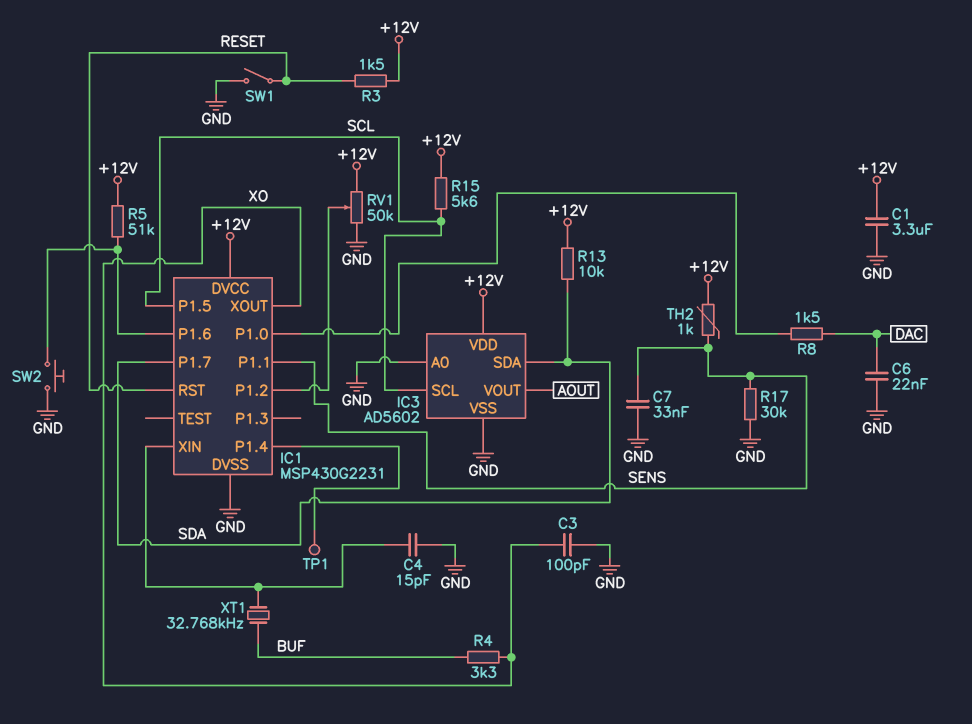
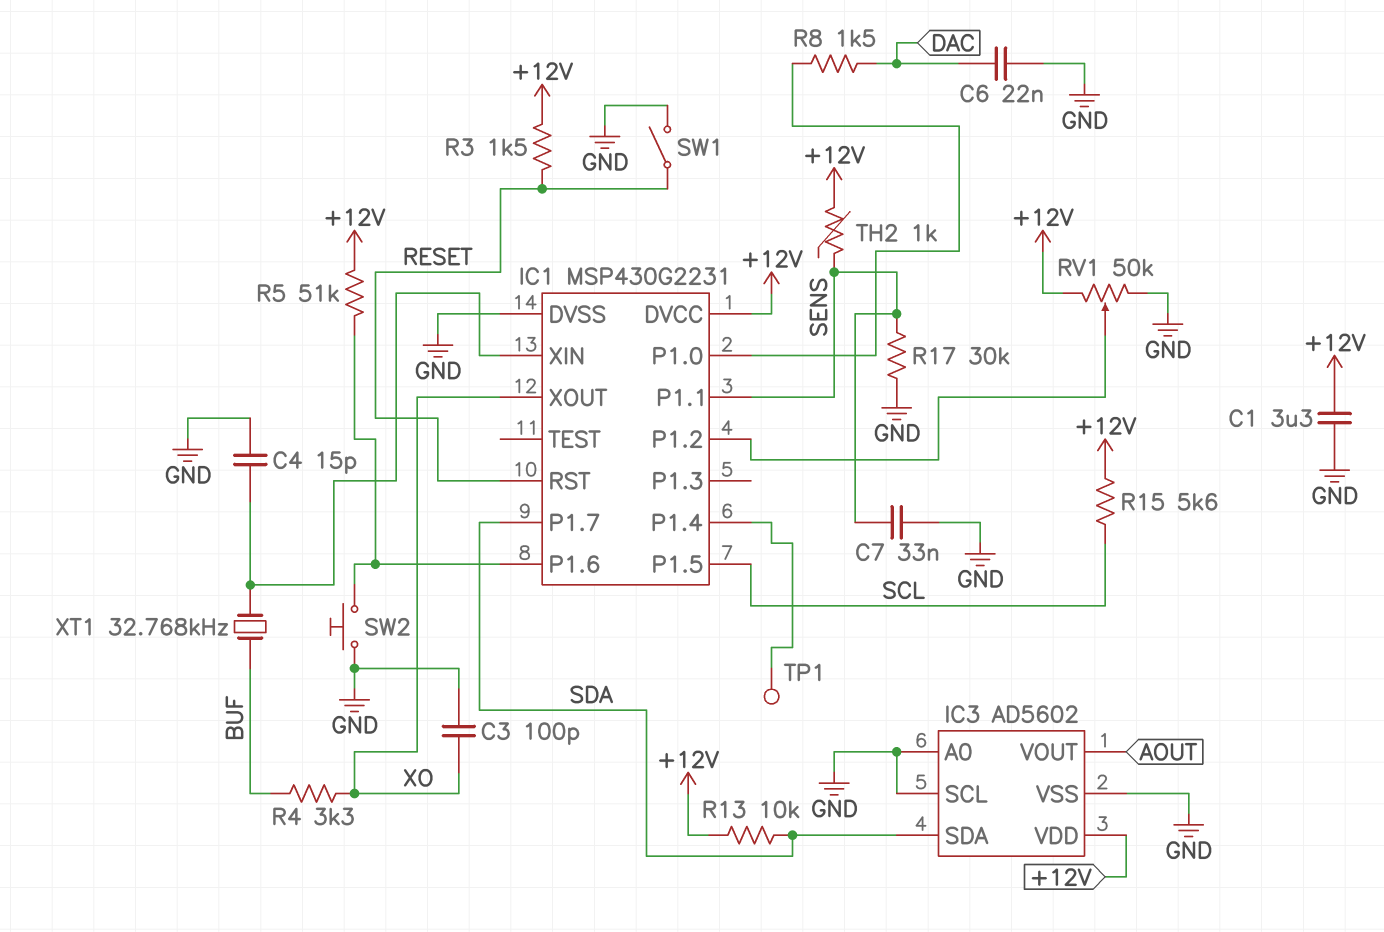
IC3 pin SCL: SCL -> GND

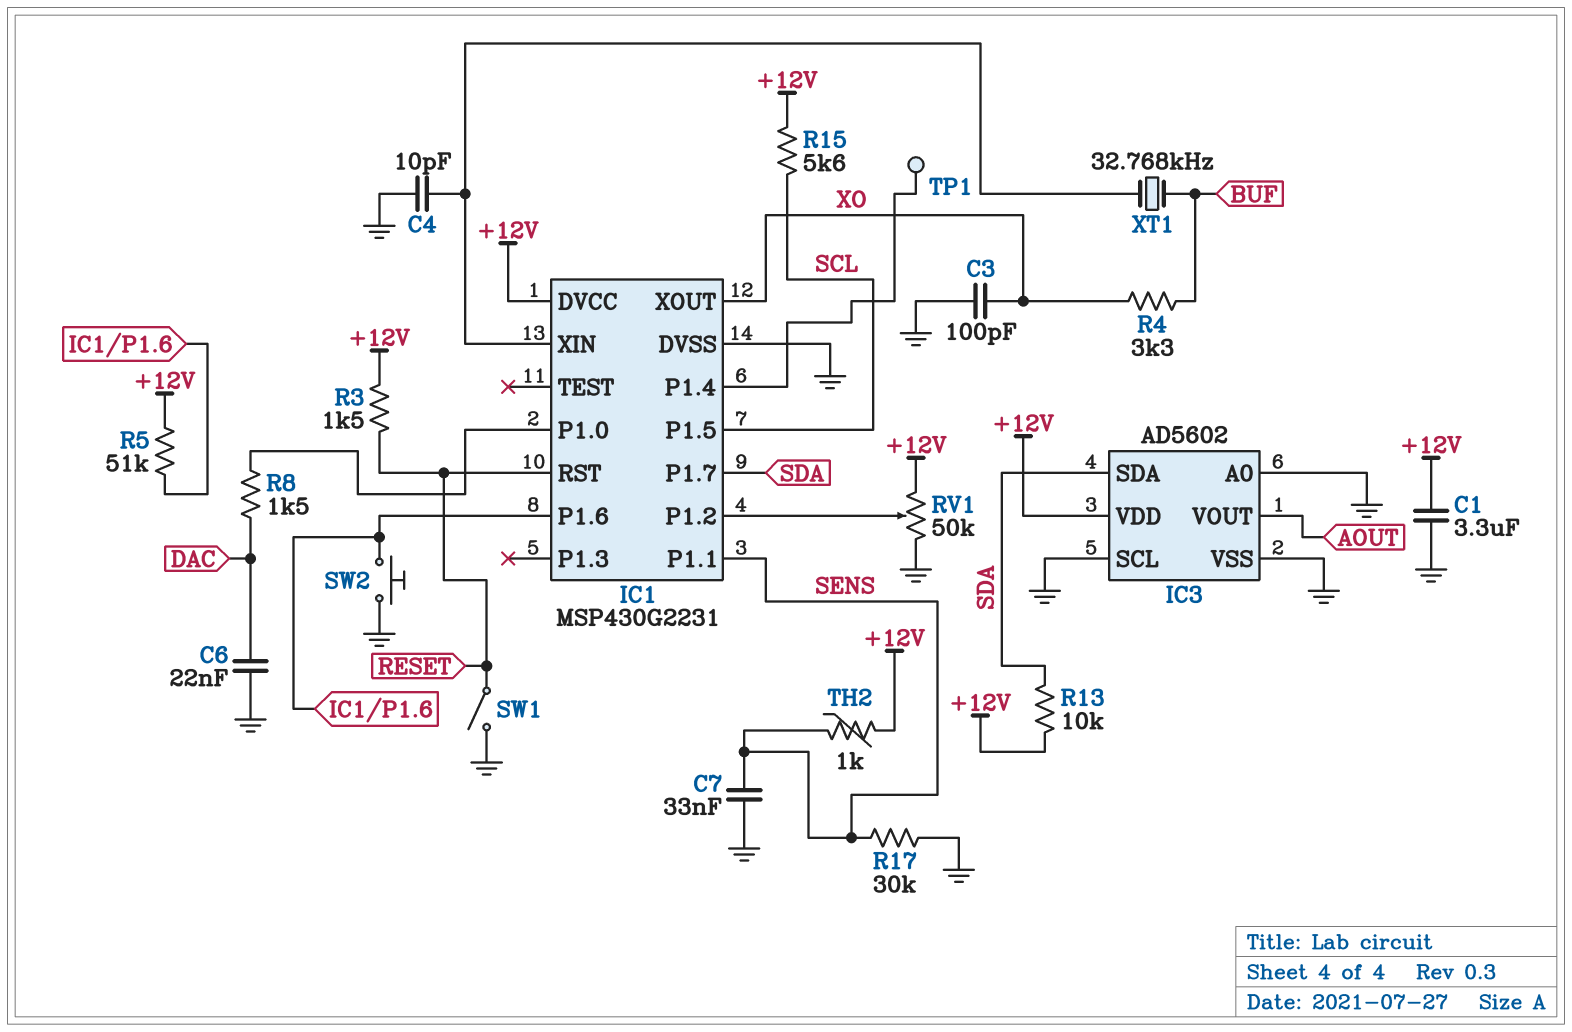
C4: 15pF (GND, IC1/XIN) -> 10pF (GND, IC1/XIN)

